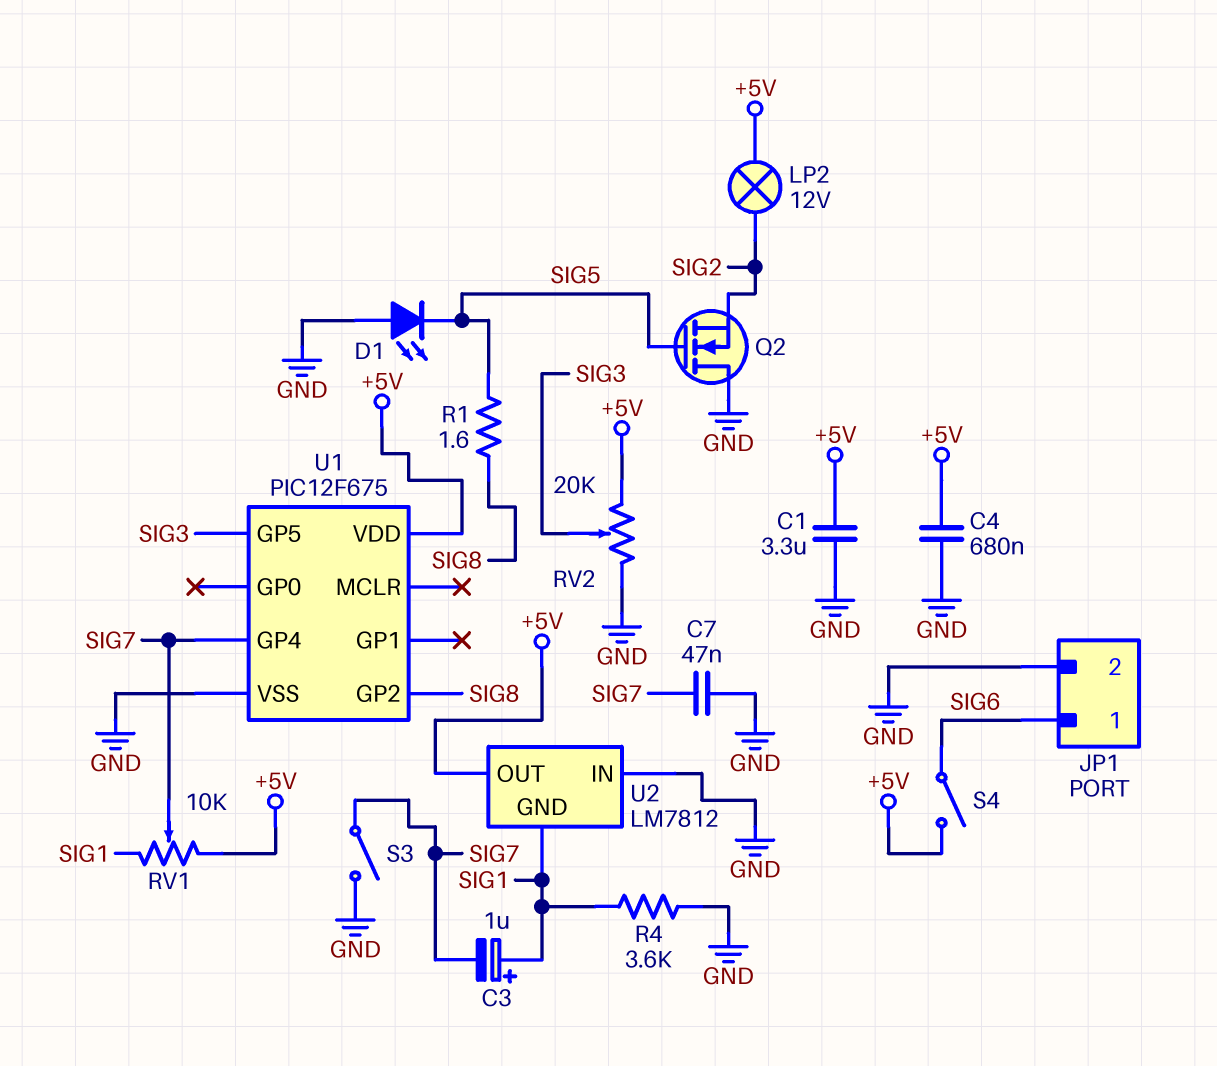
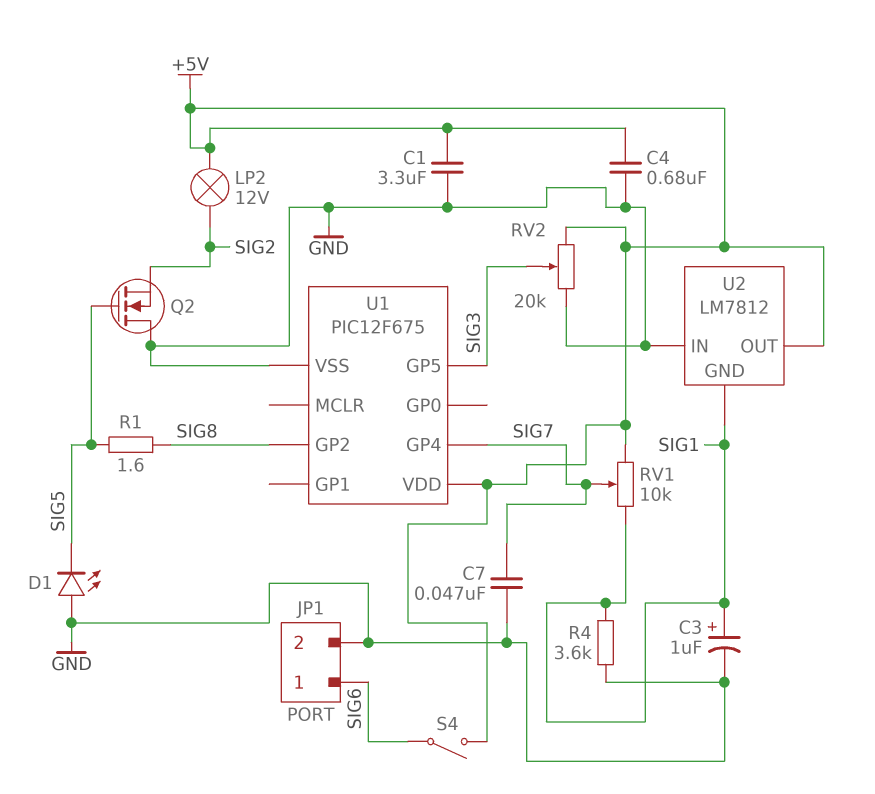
C3: 1uF (plus SIG1, minus SIG7) -> 1uF (plus SIG1, minus GND)
S3: switch (GND, SIG7) -> none

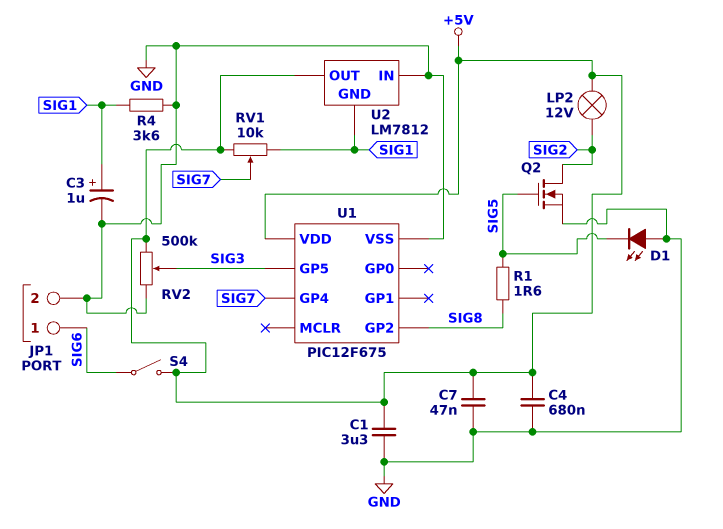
C7: 47nF (GND, SIG7) -> 47nF (+5V, GND)
Q2: NMOS (G SIG5, D GND, S SIG2) -> NMOS (G SIG5, D SIG2, S GND)
RV2: 20k (+5V, GND, wiper SIG3) -> 500k (+5V, GND, wiper SIG3)

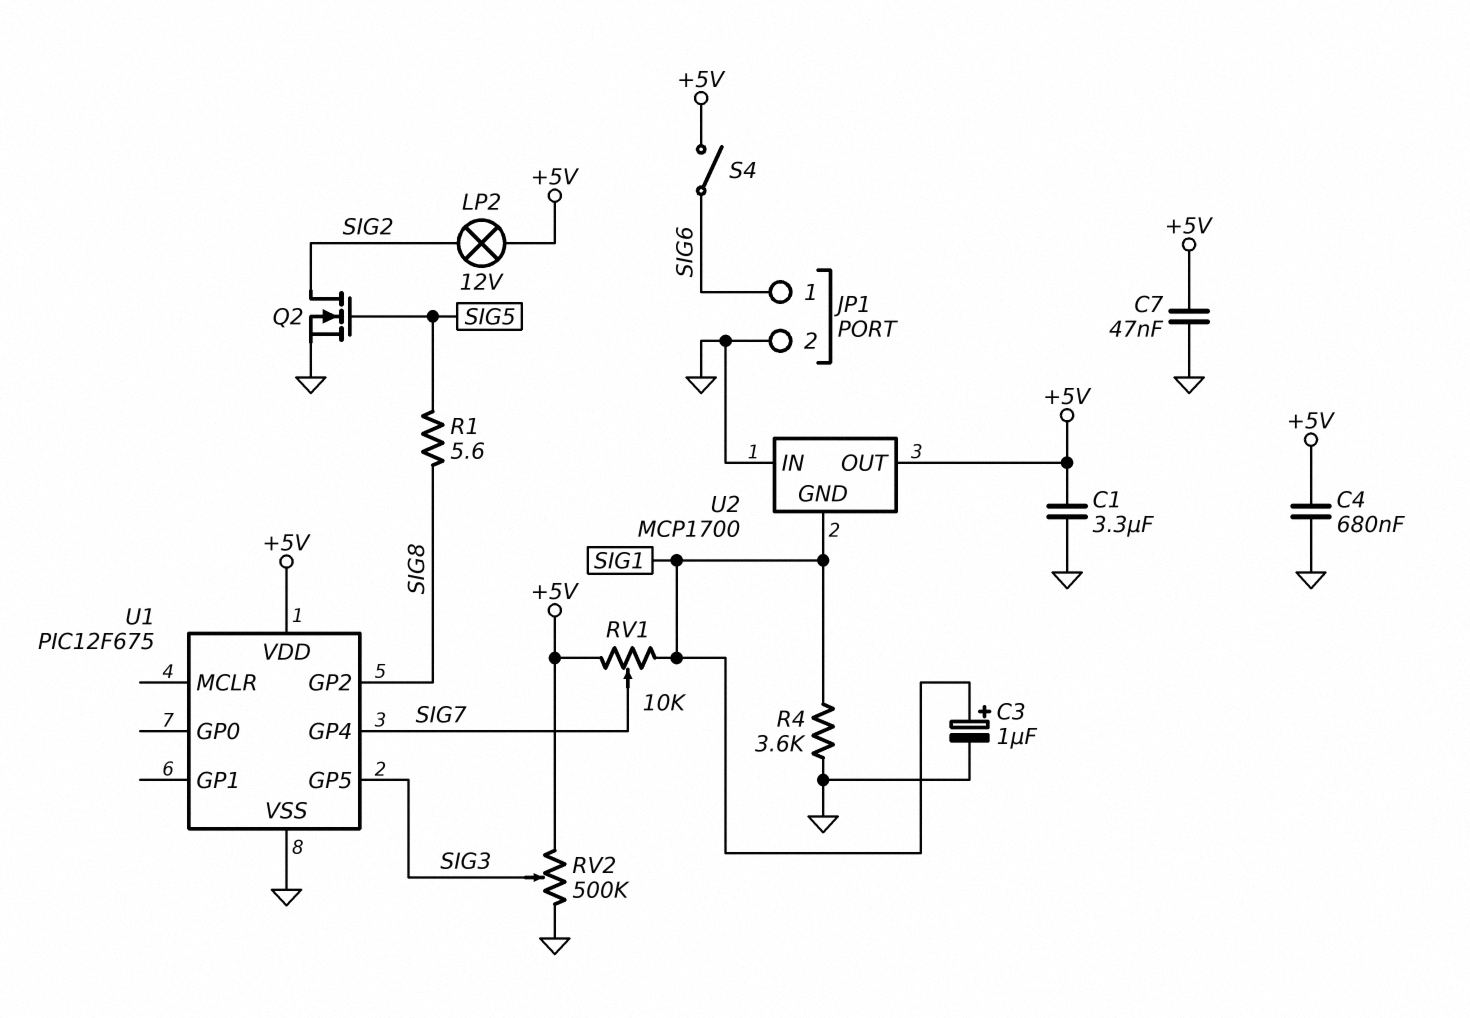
D1: LED (A GND, K SIG5) -> none
R1: 1.6 (SIG5, SIG8) -> 5.6 (SIG5, SIG8)
U2: LM7812 -> MCP1700

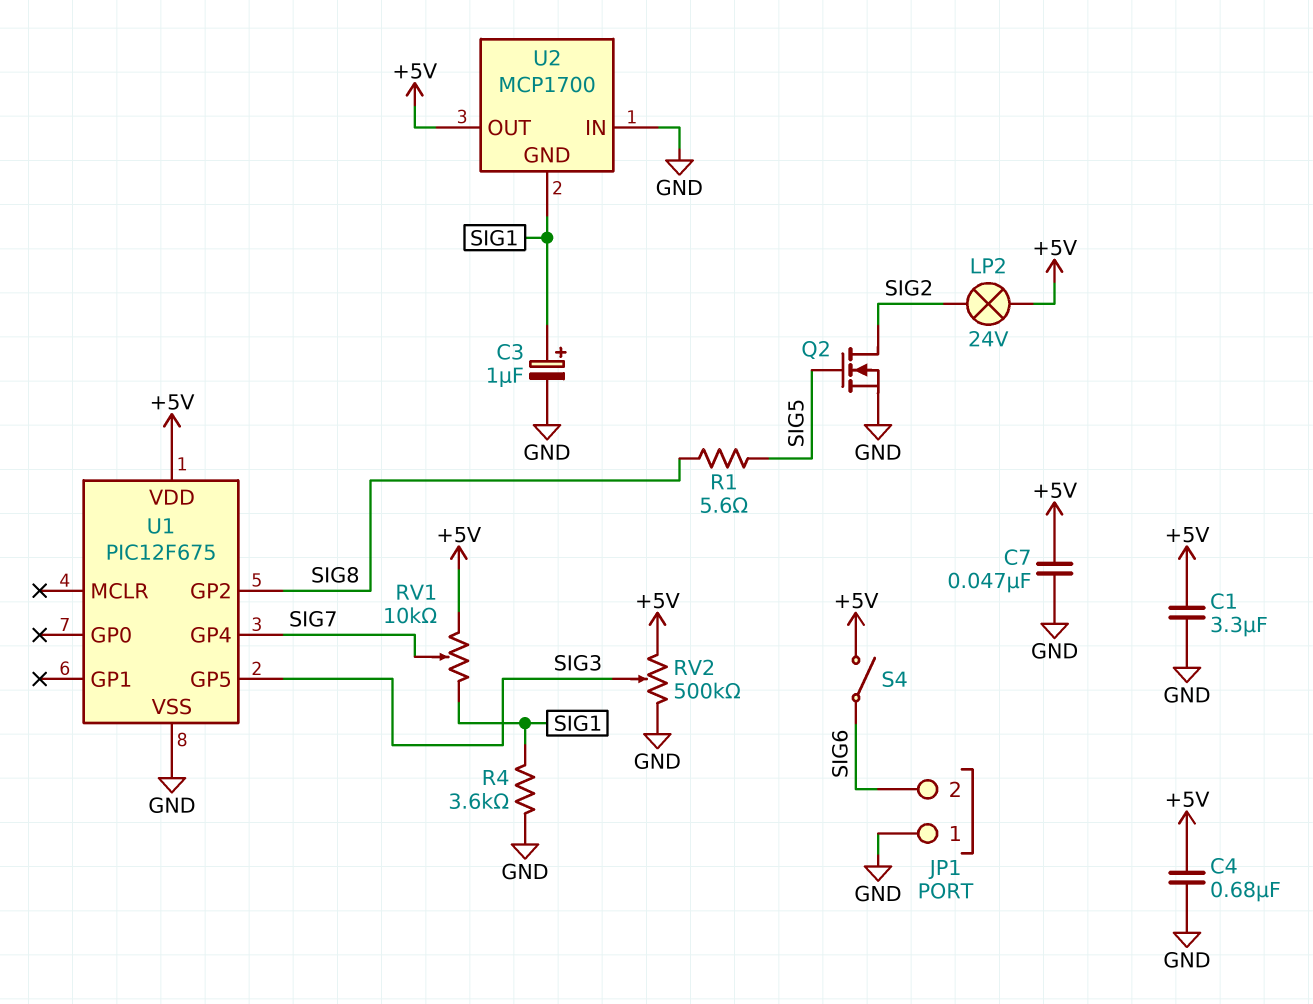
JP1 pin 1: SIG6 -> GND
JP1 pin 2: GND -> SIG6
LP2: lamp 12V (+5V, SIG2) -> lamp 24V (+5V, SIG2)

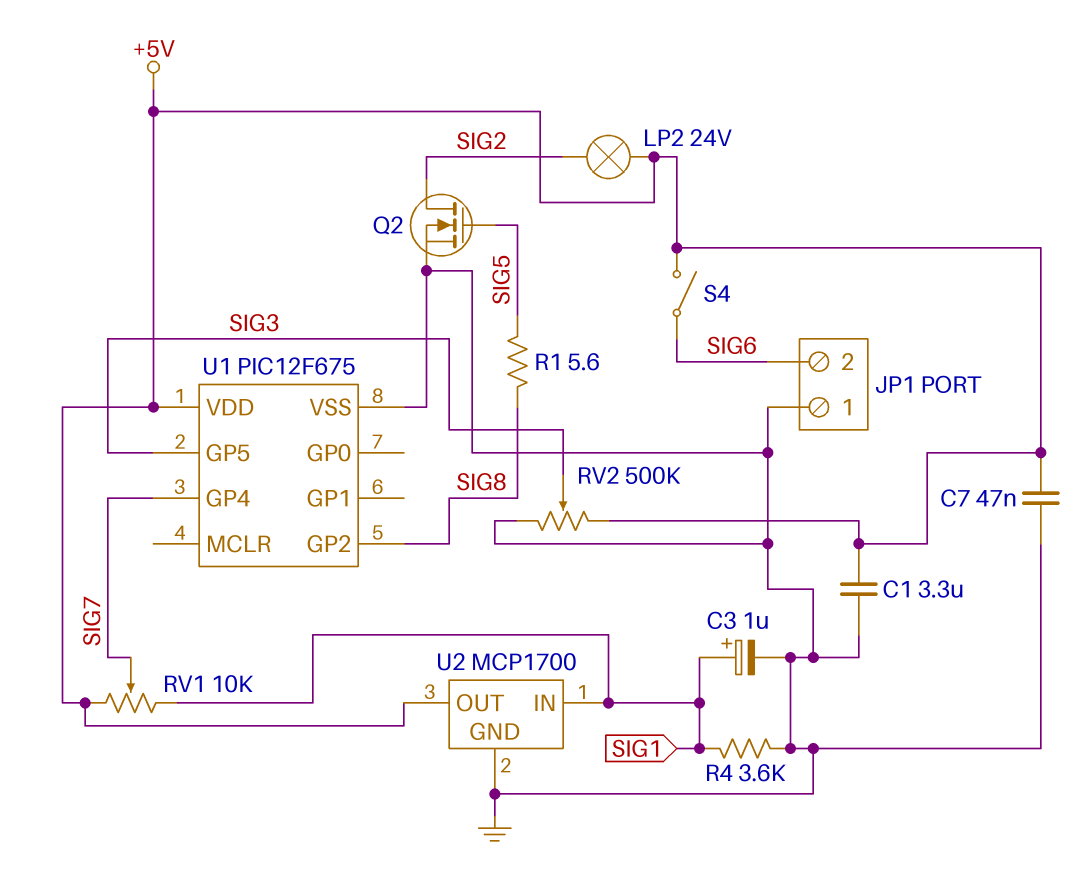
C4: 680nF (+5V, GND) -> none
U2 pin GND: SIG1 -> GND
U2 pin IN: GND -> SIG1

